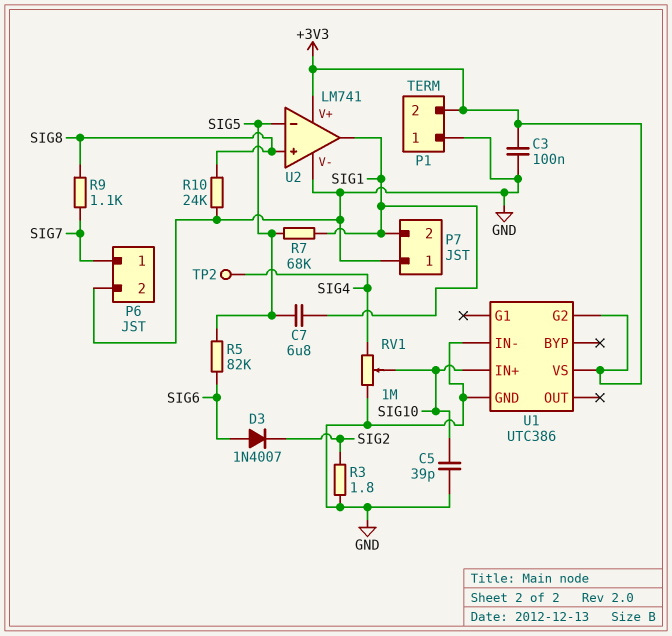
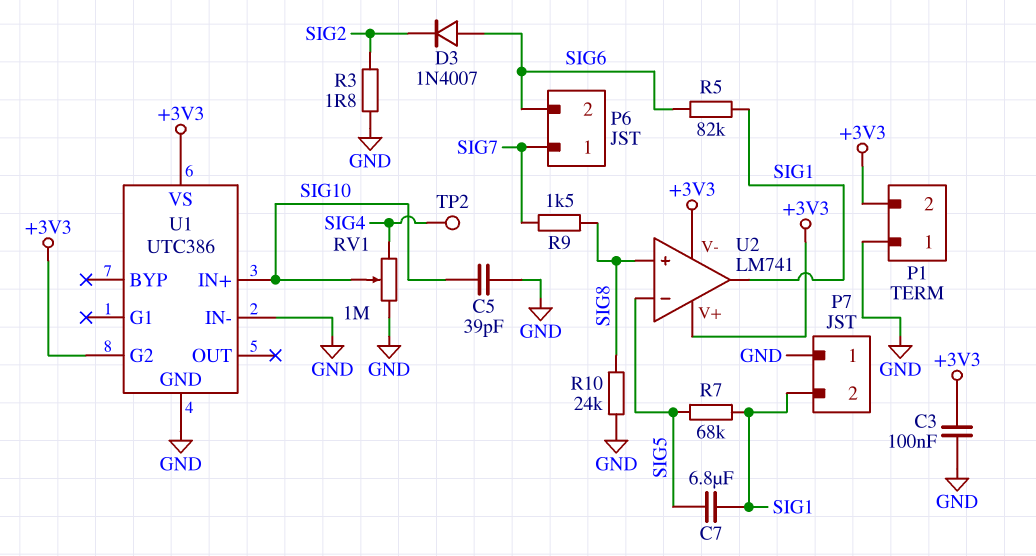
P6 pin 2: GND -> SIG6
R5: 82k (SIG5, SIG6) -> 82k (SIG1, SIG6)
R9: 1.1k (SIG7, SIG8) -> 1.5k (SIG7, SIG8)
U2 pin V-: GND -> +3V3

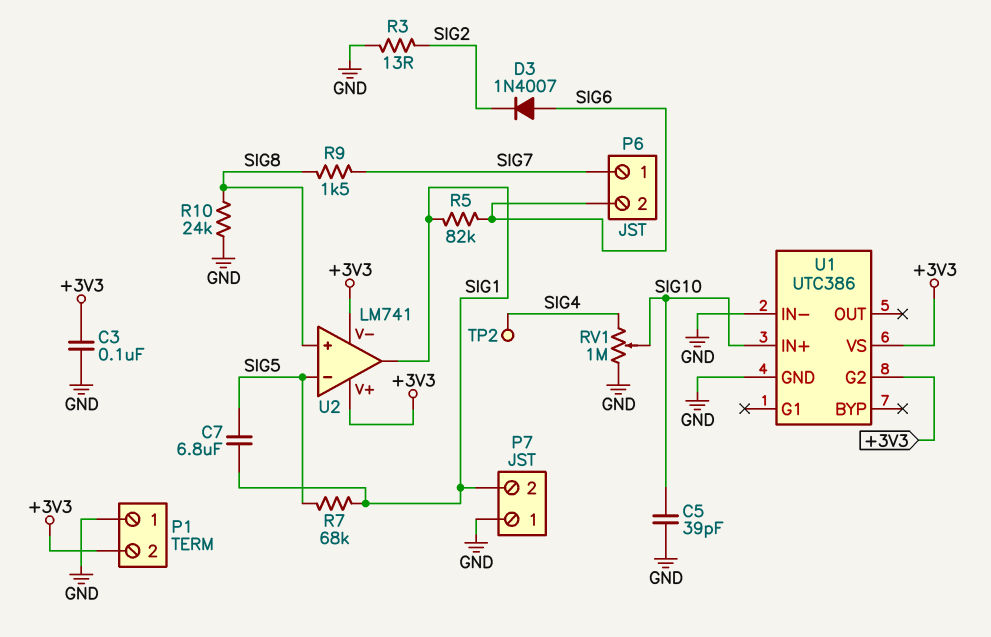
R3: 1.8 (GND, SIG2) -> 13 (GND, SIG2)

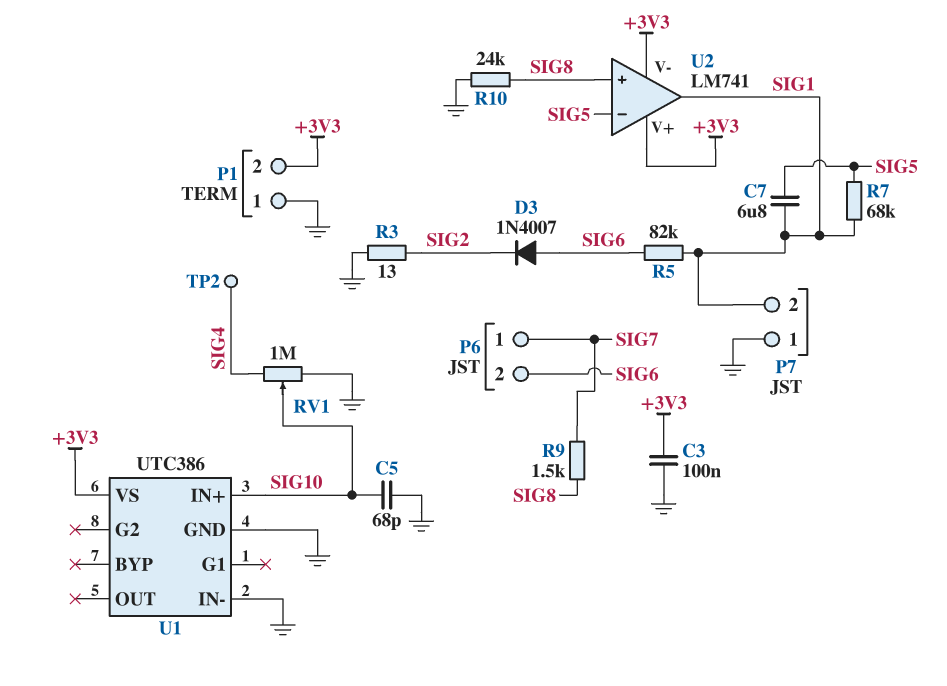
C5: 39pF (GND, SIG10) -> 68pF (GND, SIG10)
U1 pin G2: +3V3 -> none

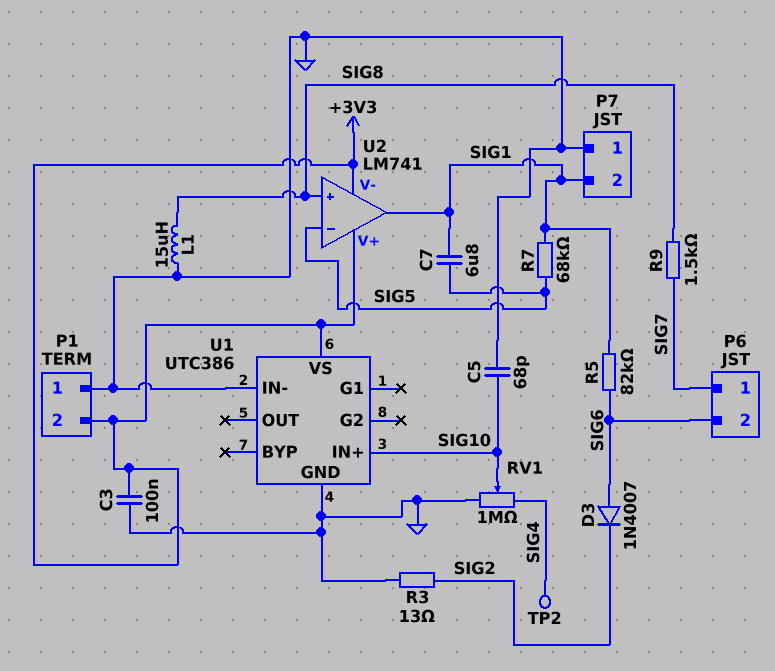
L1: none -> 15uH (GND, SIG8)
R10: 24k (GND, SIG8) -> none

